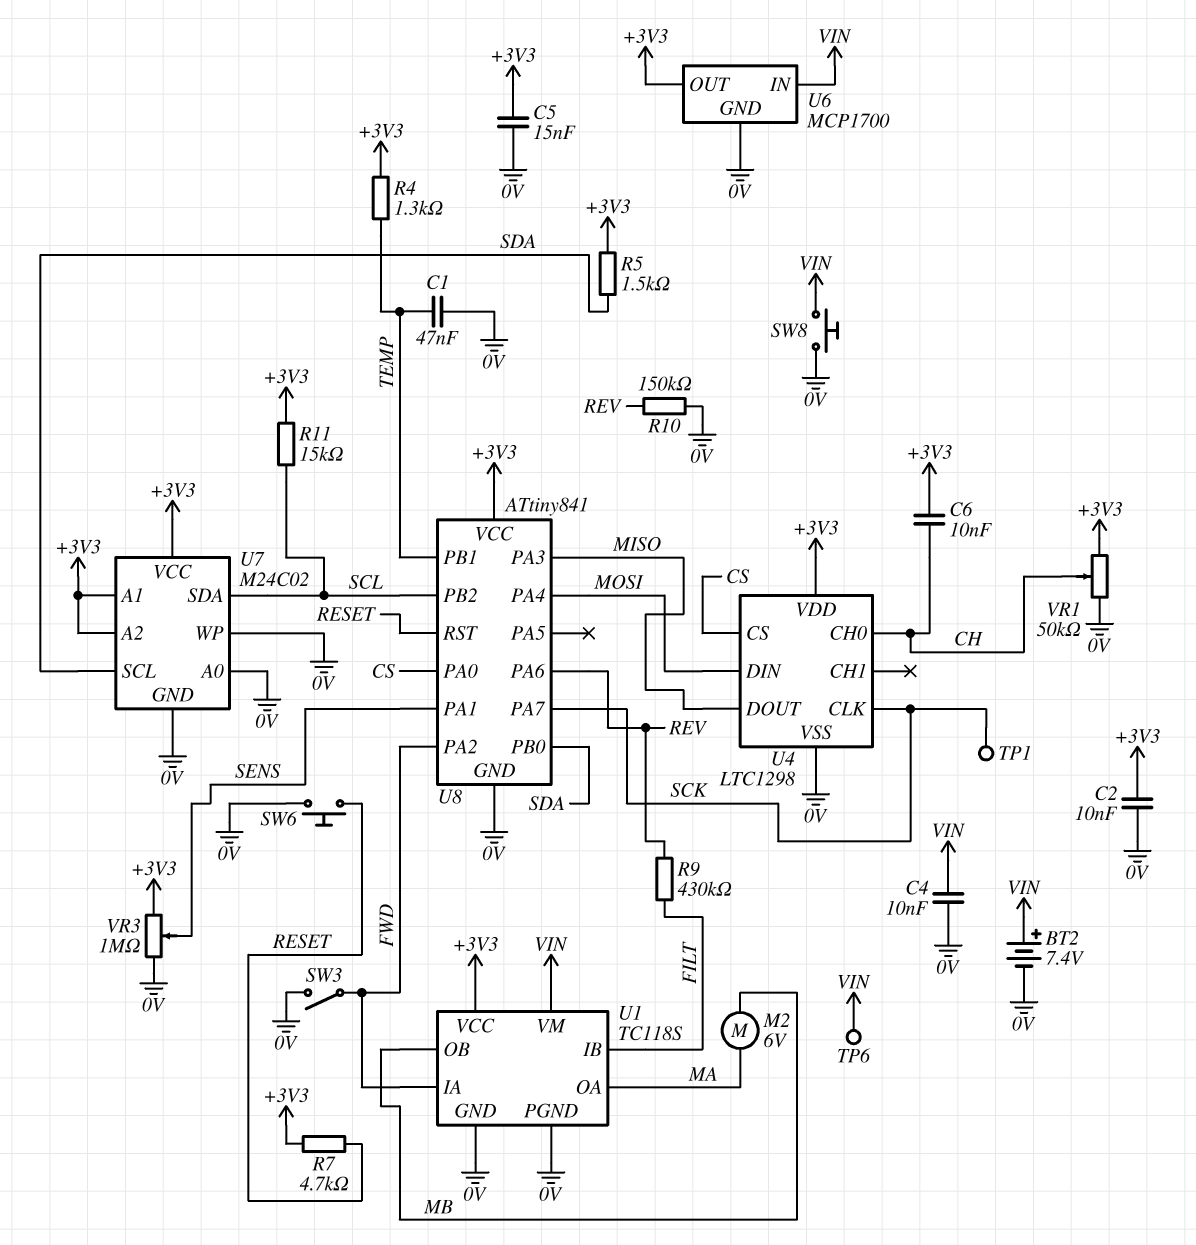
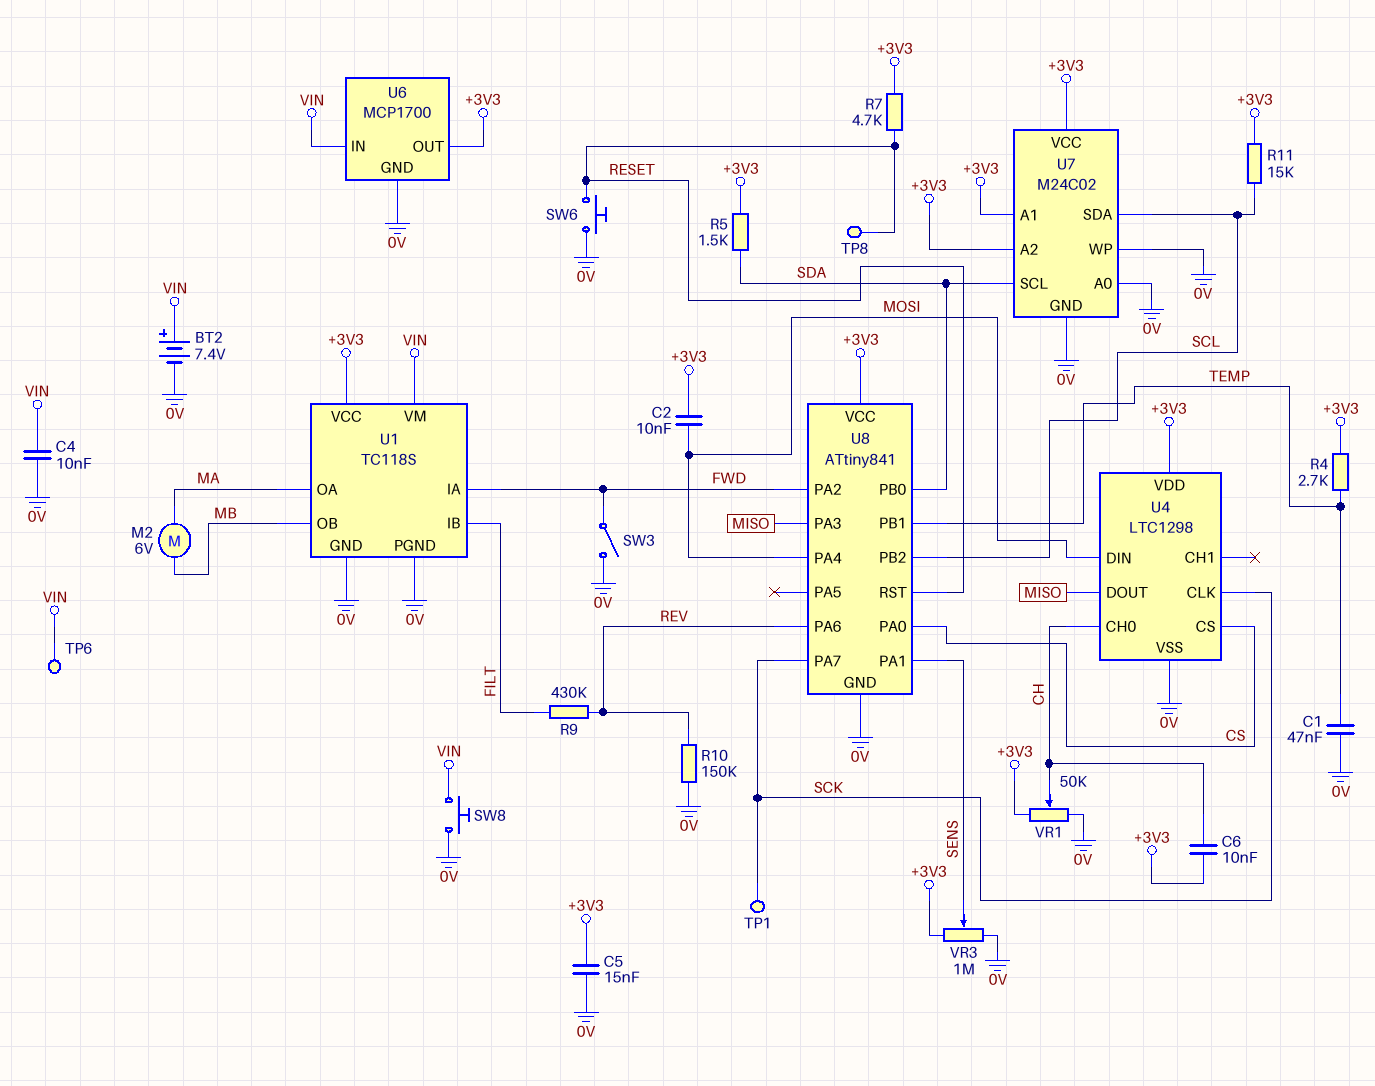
C2: 10nF (+3V3, 0V) -> 10nF (+3V3, MOSI)
R4: 1.3k (+3V3, TEMP) -> 2.7k (+3V3, TEMP)
TP8: none -> test point (RESET)

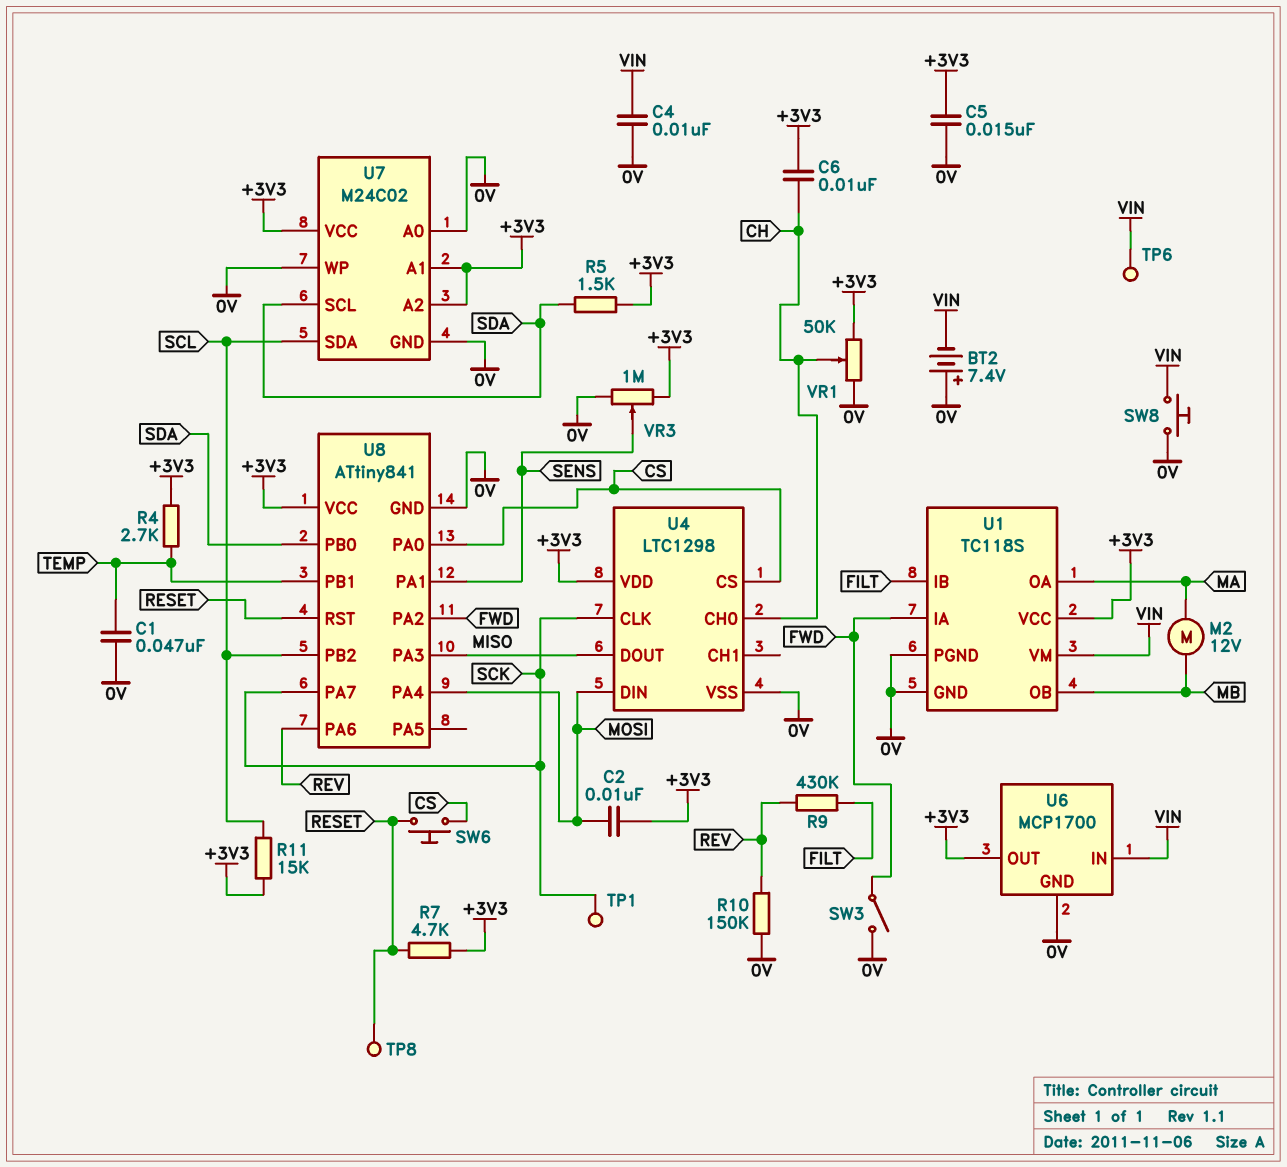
BT2: 7.4V (plus VIN, minus 0V) -> 7.4V (plus 0V, minus VIN)
M2: motor 6V (MA, MB) -> motor 12V (MA, MB)
SW6: button (0V, RESET) -> button (CS, RESET)

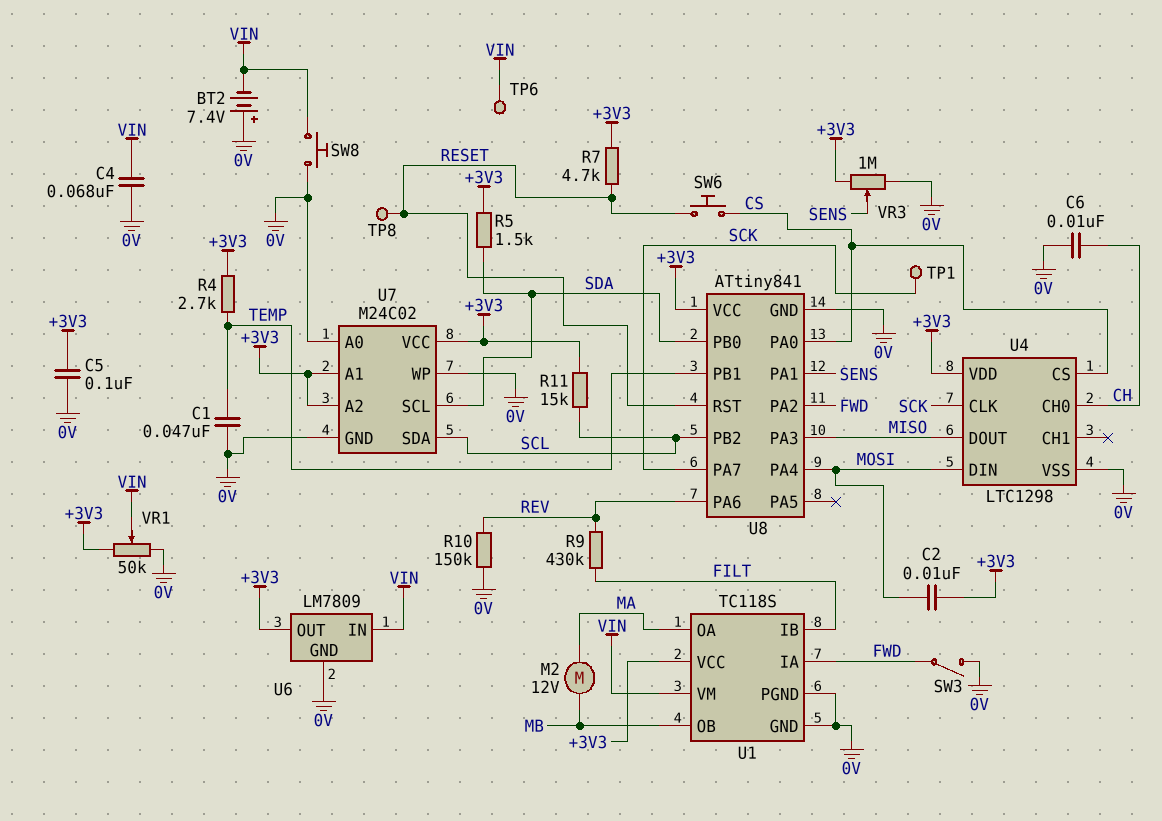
C4: 10nF (0V, VIN) -> 68nF (0V, VIN)
C5: 15nF (+3V3, 0V) -> 100nF (+3V3, 0V)
C6: 10nF (+3V3, CH) -> 10nF (0V, CH)
U6: MCP1700 -> LM7809
VR1: 50k (+3V3, 0V, wiper CH) -> 50k (+3V3, 0V, wiper VIN)

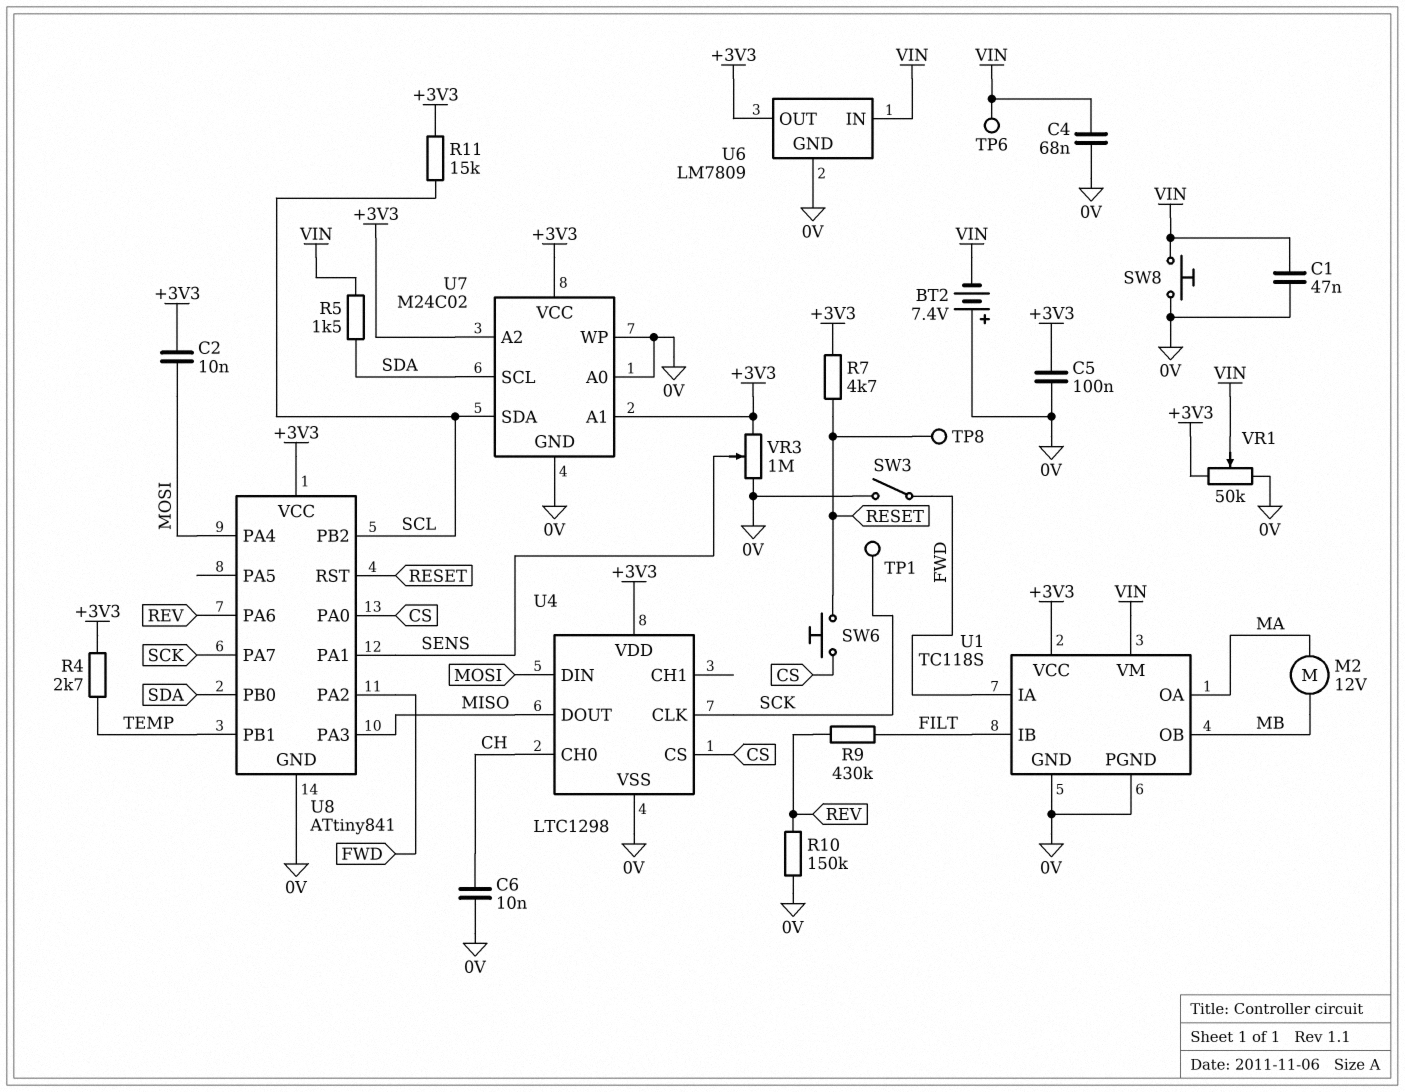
C1: 47nF (0V, TEMP) -> 47nF (0V, VIN)
R5: 1.5k (+3V3, SDA) -> 1.5k (SDA, VIN)

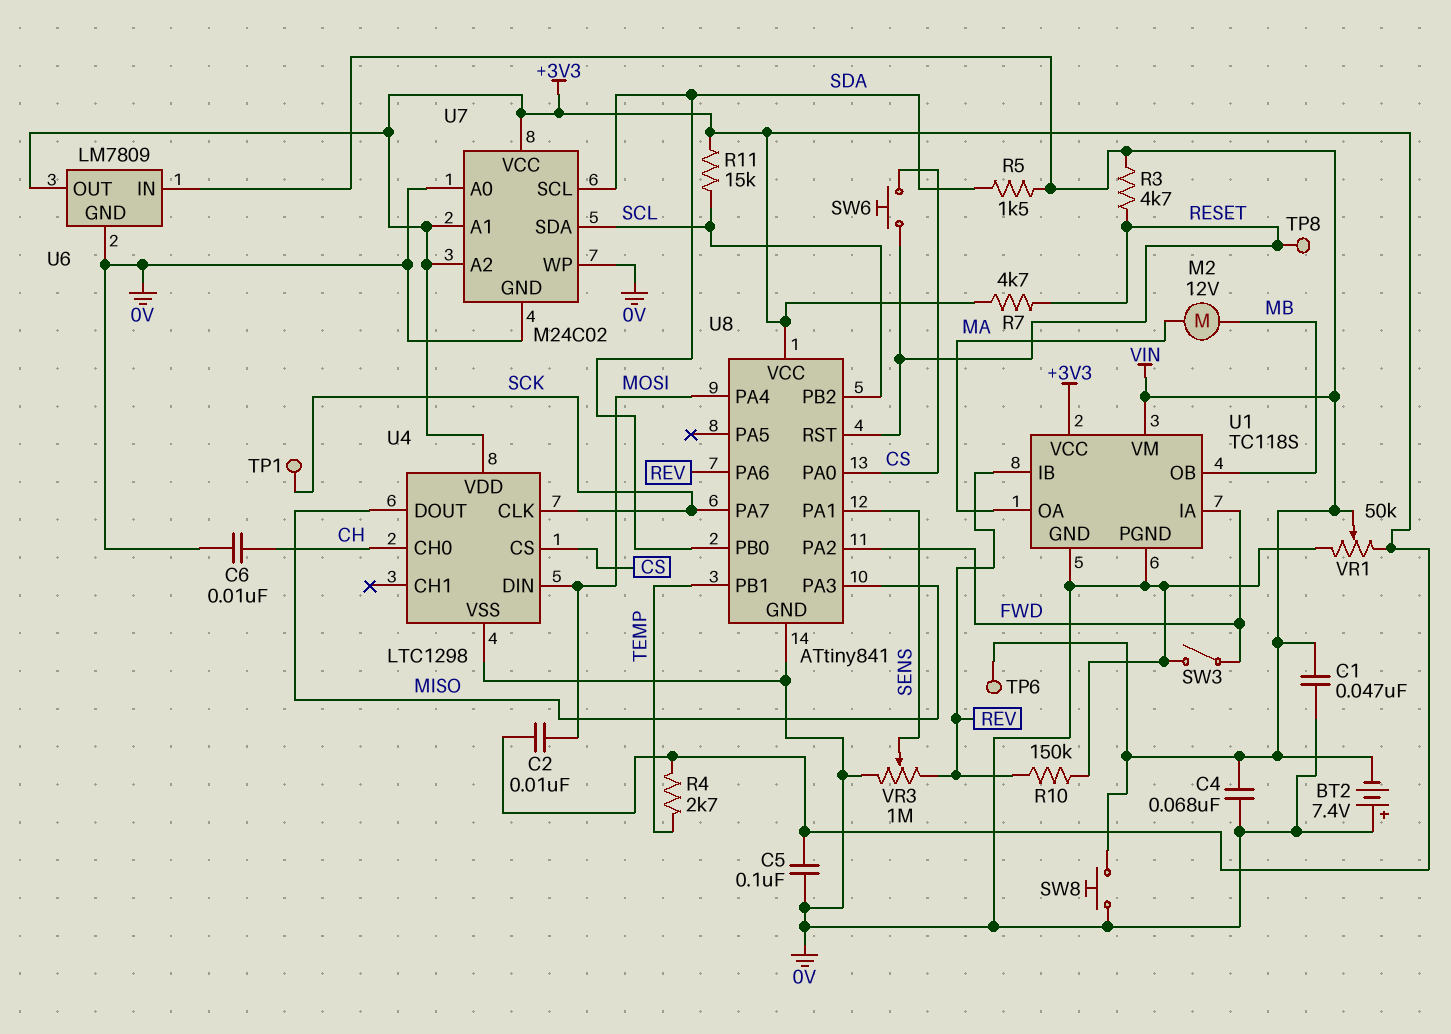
R3: none -> 4.7k (RESET, VIN)
R9: 430k (FILT, REV) -> none
U1 pin IB: FILT -> REV
VR3: 1M (+3V3, 0V, wiper SENS) -> 1M (0V, REV, wiper SENS)

